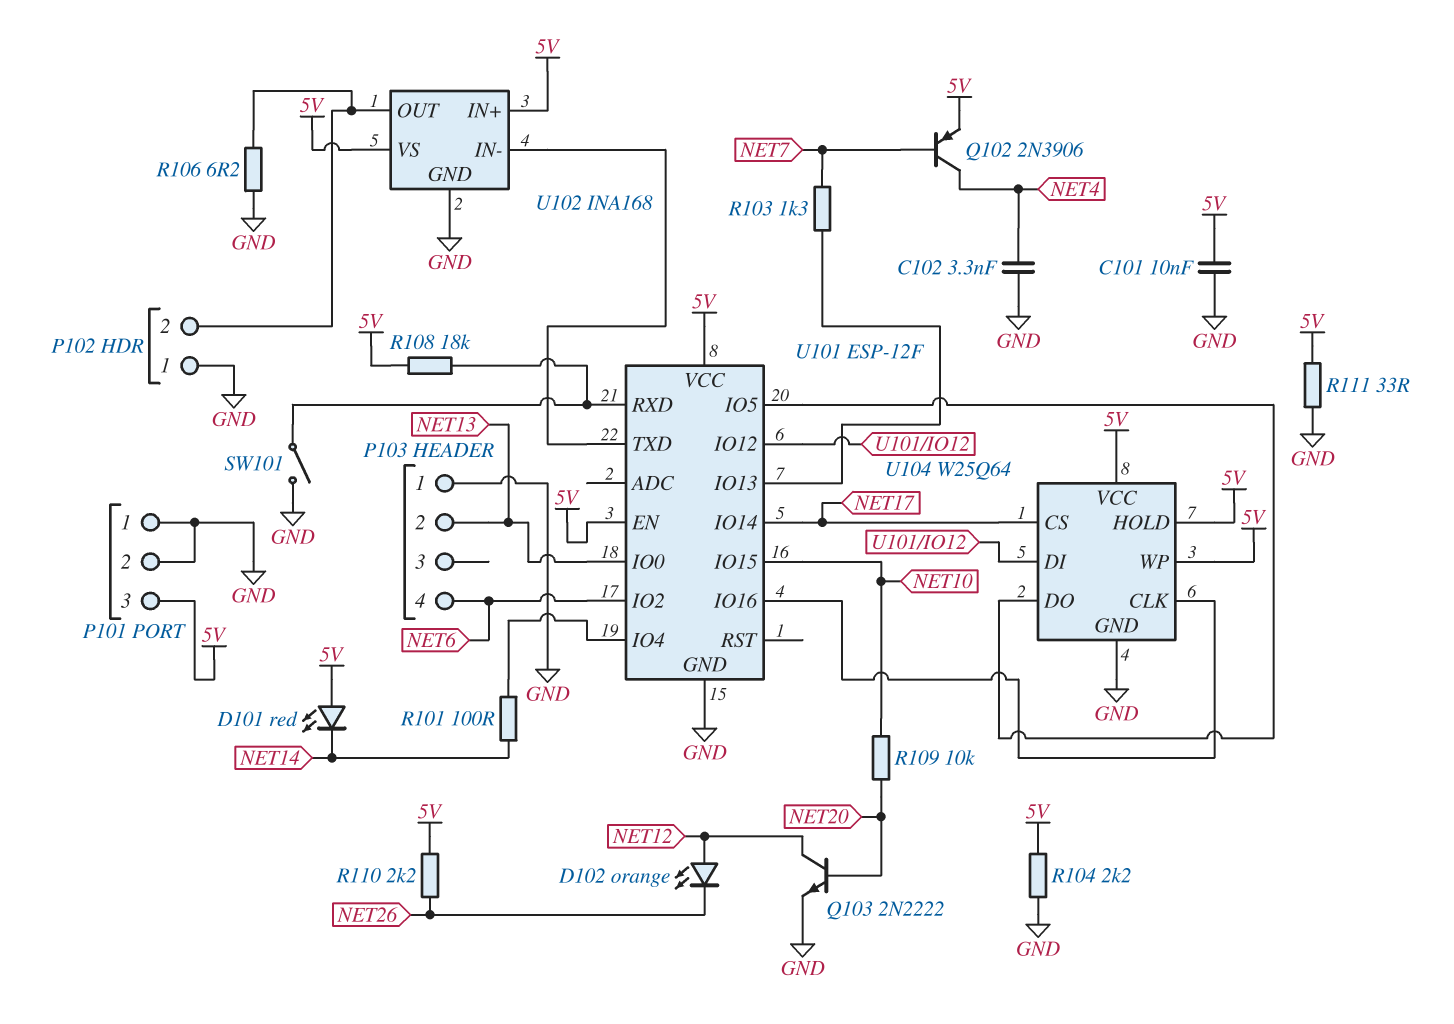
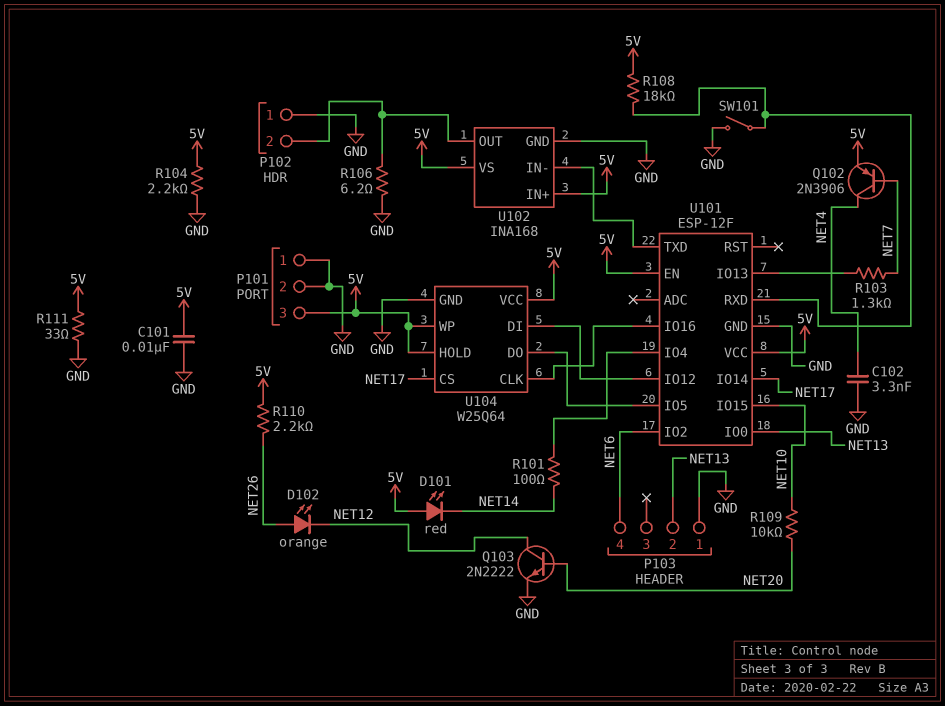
D102: LED orange (A NET12, K NET26) -> LED orange (A NET26, K NET12)

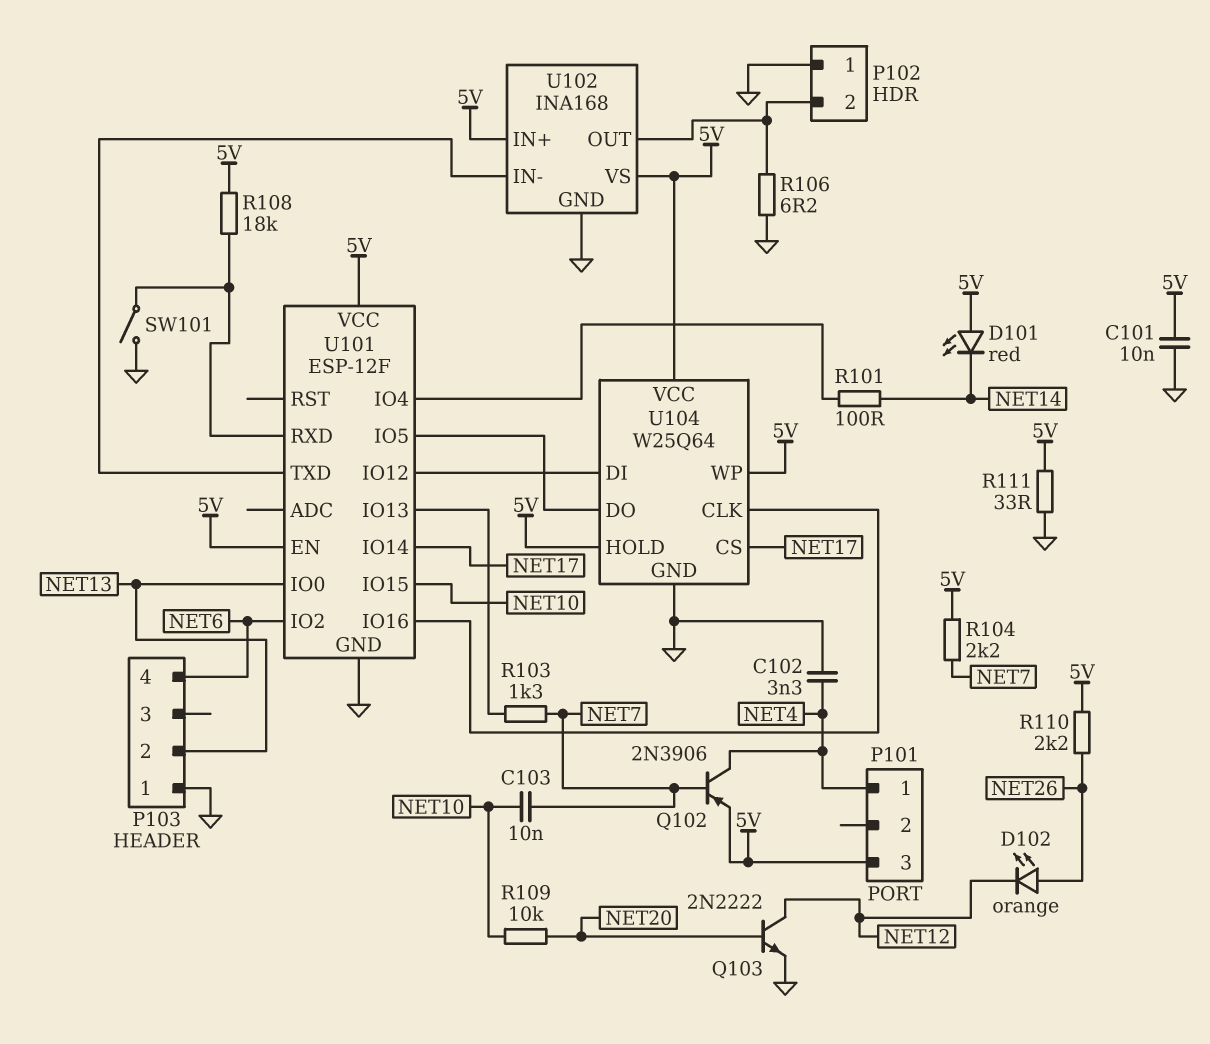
C103: none -> 10nF (NET7, NET10)
P101 pin 1: GND -> NET4
P101 pin 2: GND -> none
R104: 2.2k (5V, GND) -> 2.2k (5V, NET7)

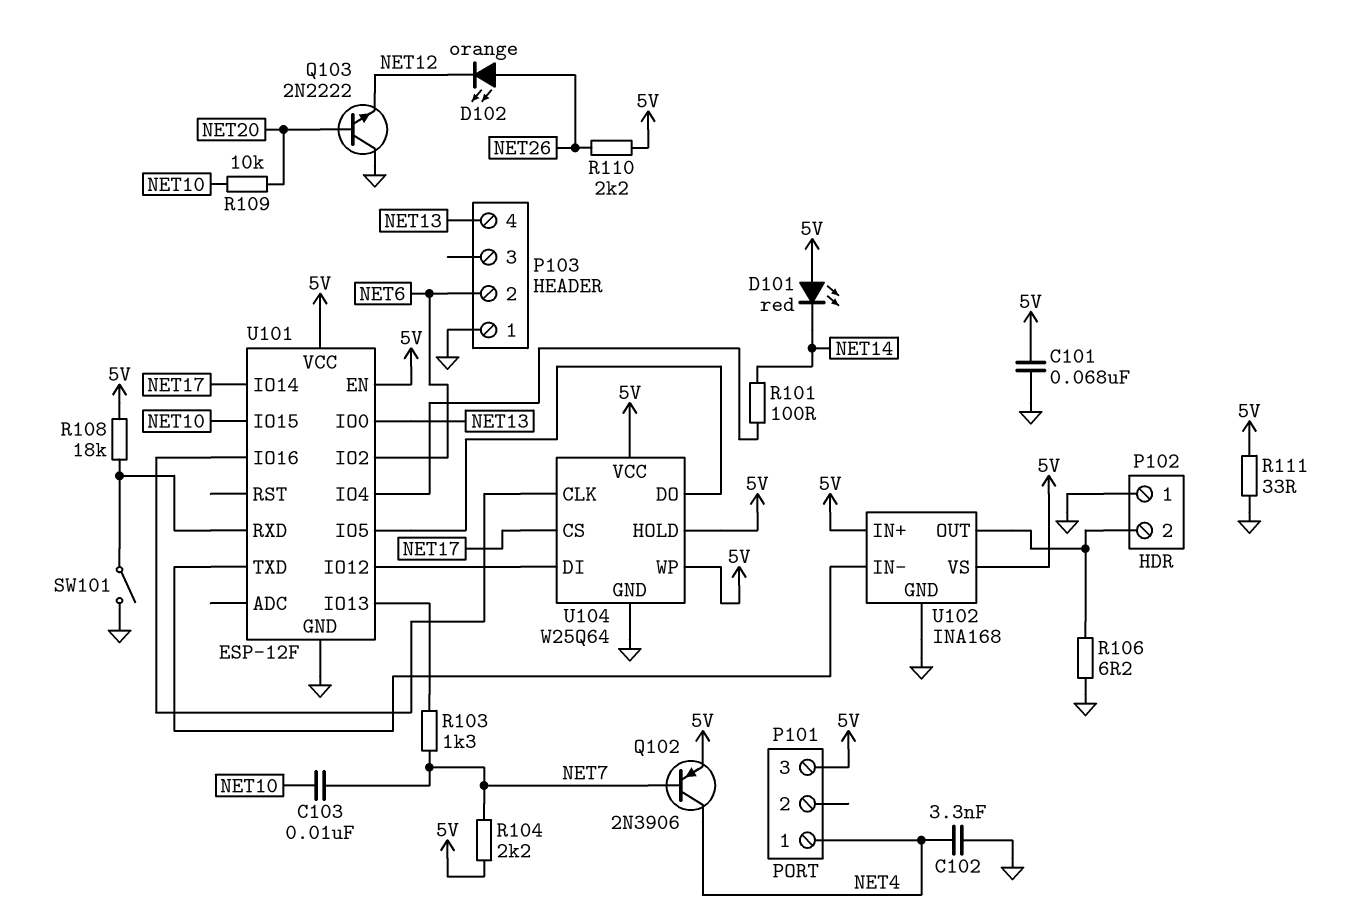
C101: 10nF (5V, GND) -> 68nF (5V, GND)
P103 pin 2: NET13 -> NET6
P103 pin 4: NET6 -> NET13
Q103: NPN 2N2222 (B NET20, C NET12, E GND) -> NPN 2N2222 (B NET20, C GND, E NET12)

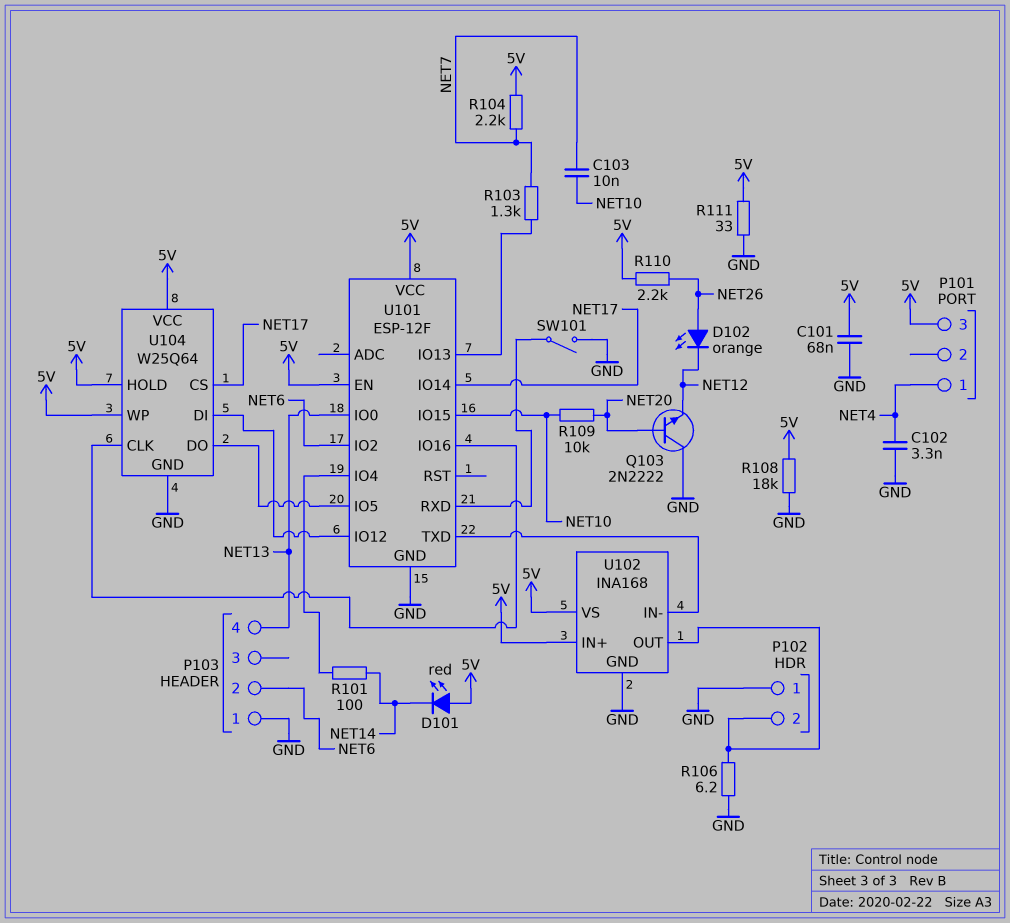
Q102: PNP 2N3906 (B NET7, C NET4, E 5V) -> none
R108: 18k (5V, U101/RXD) -> 18k (5V, GND)

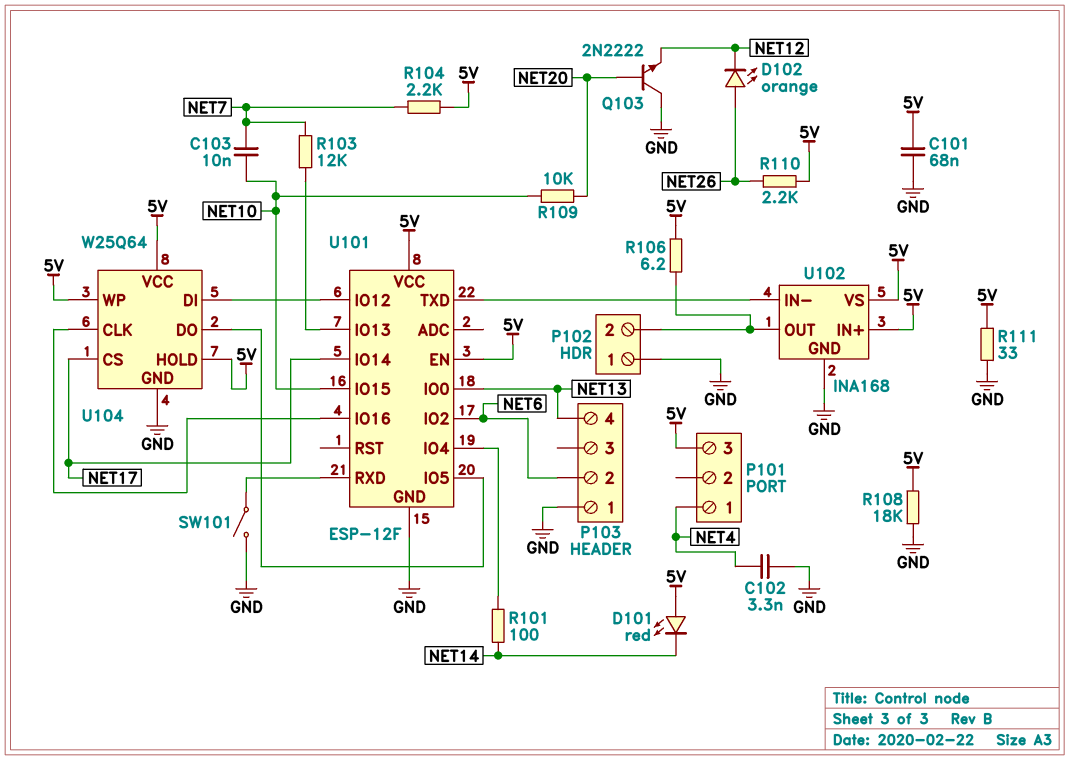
R103: 1.3k (NET7, U101/IO13) -> 12k (NET7, U101/IO13)
R106: 6.2 (GND, P102/2) -> 6.2 (5V, P102/2)

